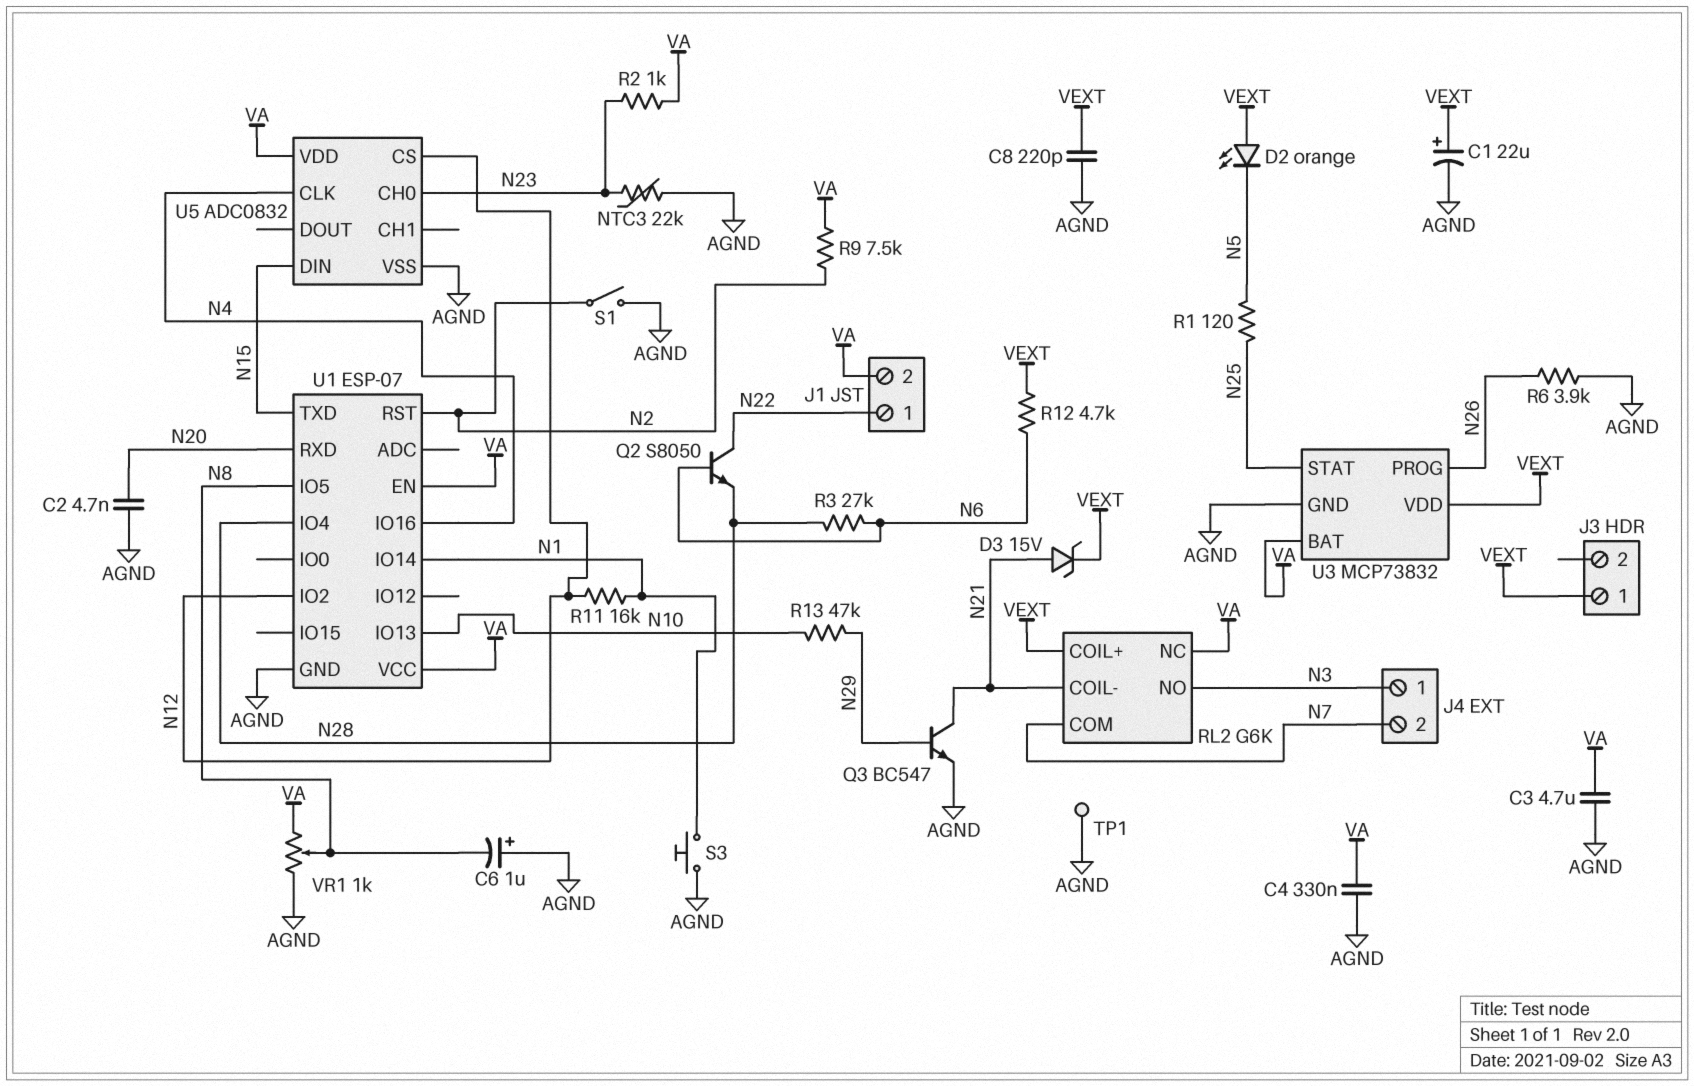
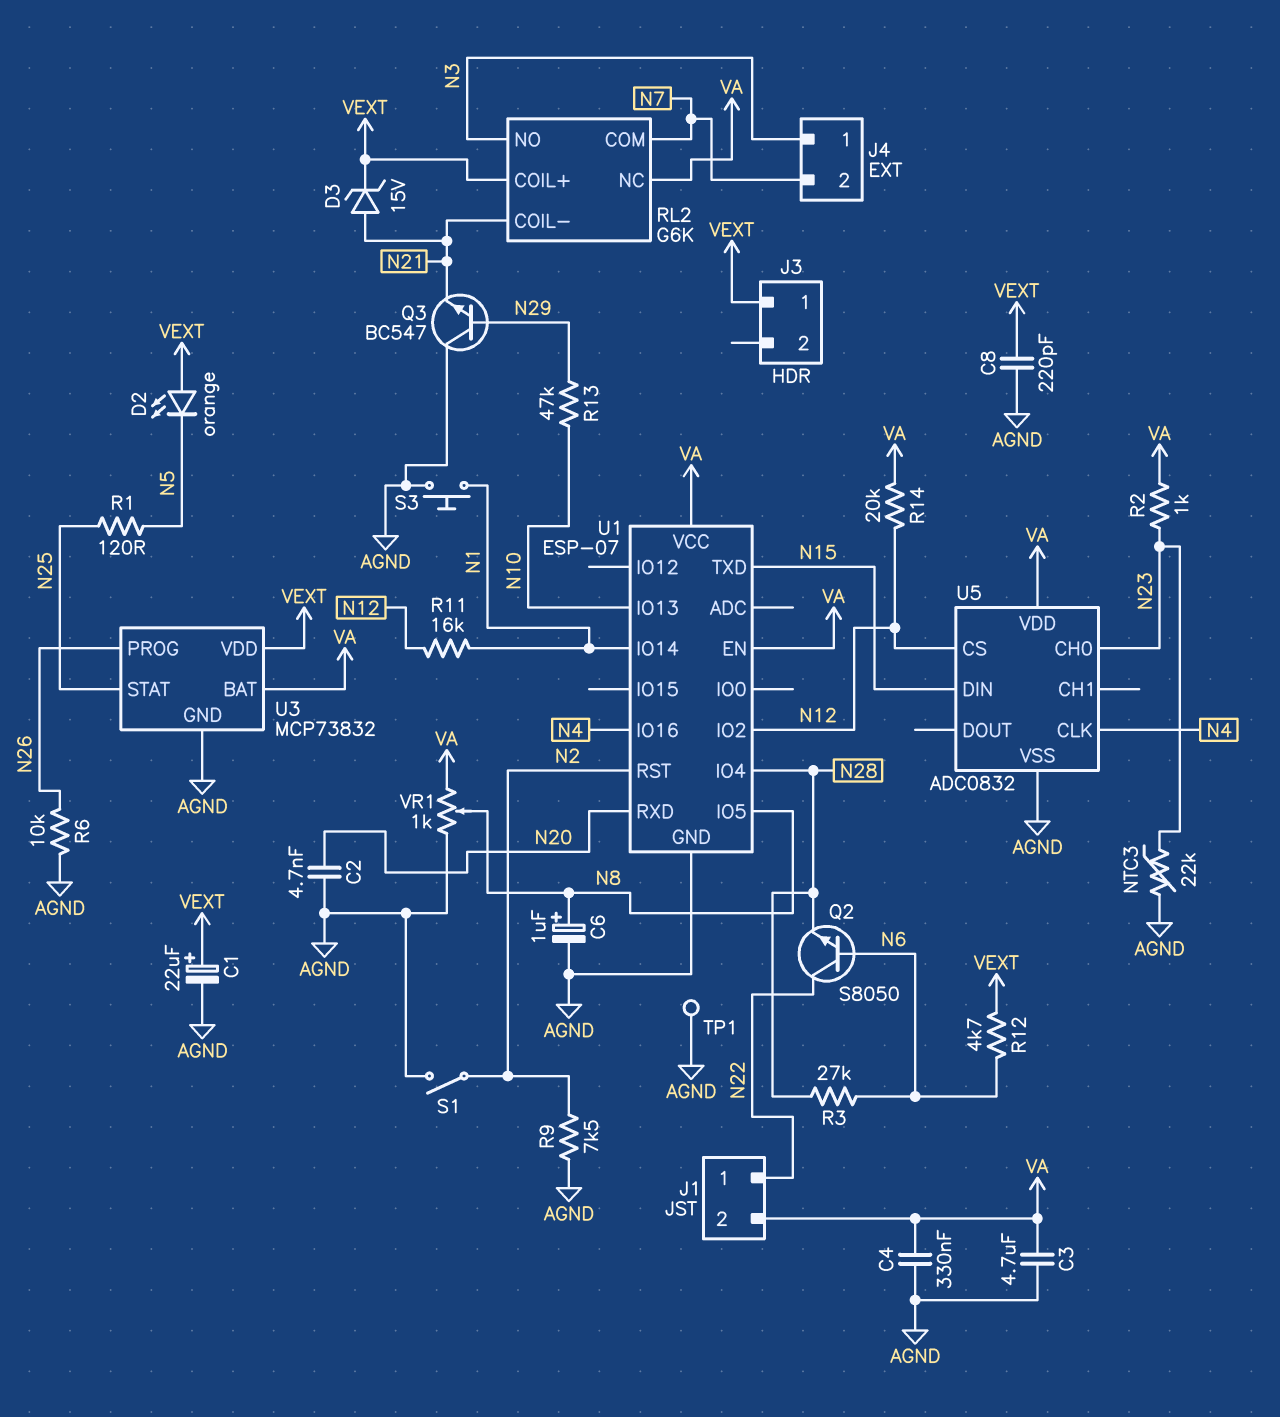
C6: 1uF (plus AGND, minus N8) -> 1uF (plus N8, minus AGND)
Q3: NPN BC547 (B N29, C N21, E AGND) -> NPN BC547 (B N29, C AGND, E N21)
R6: 3.9k (AGND, N26) -> 10k (AGND, N26)
R9: 7.5k (N2, VA) -> 7.5k (AGND, N2)
R14: none -> 20k (N12, VA)

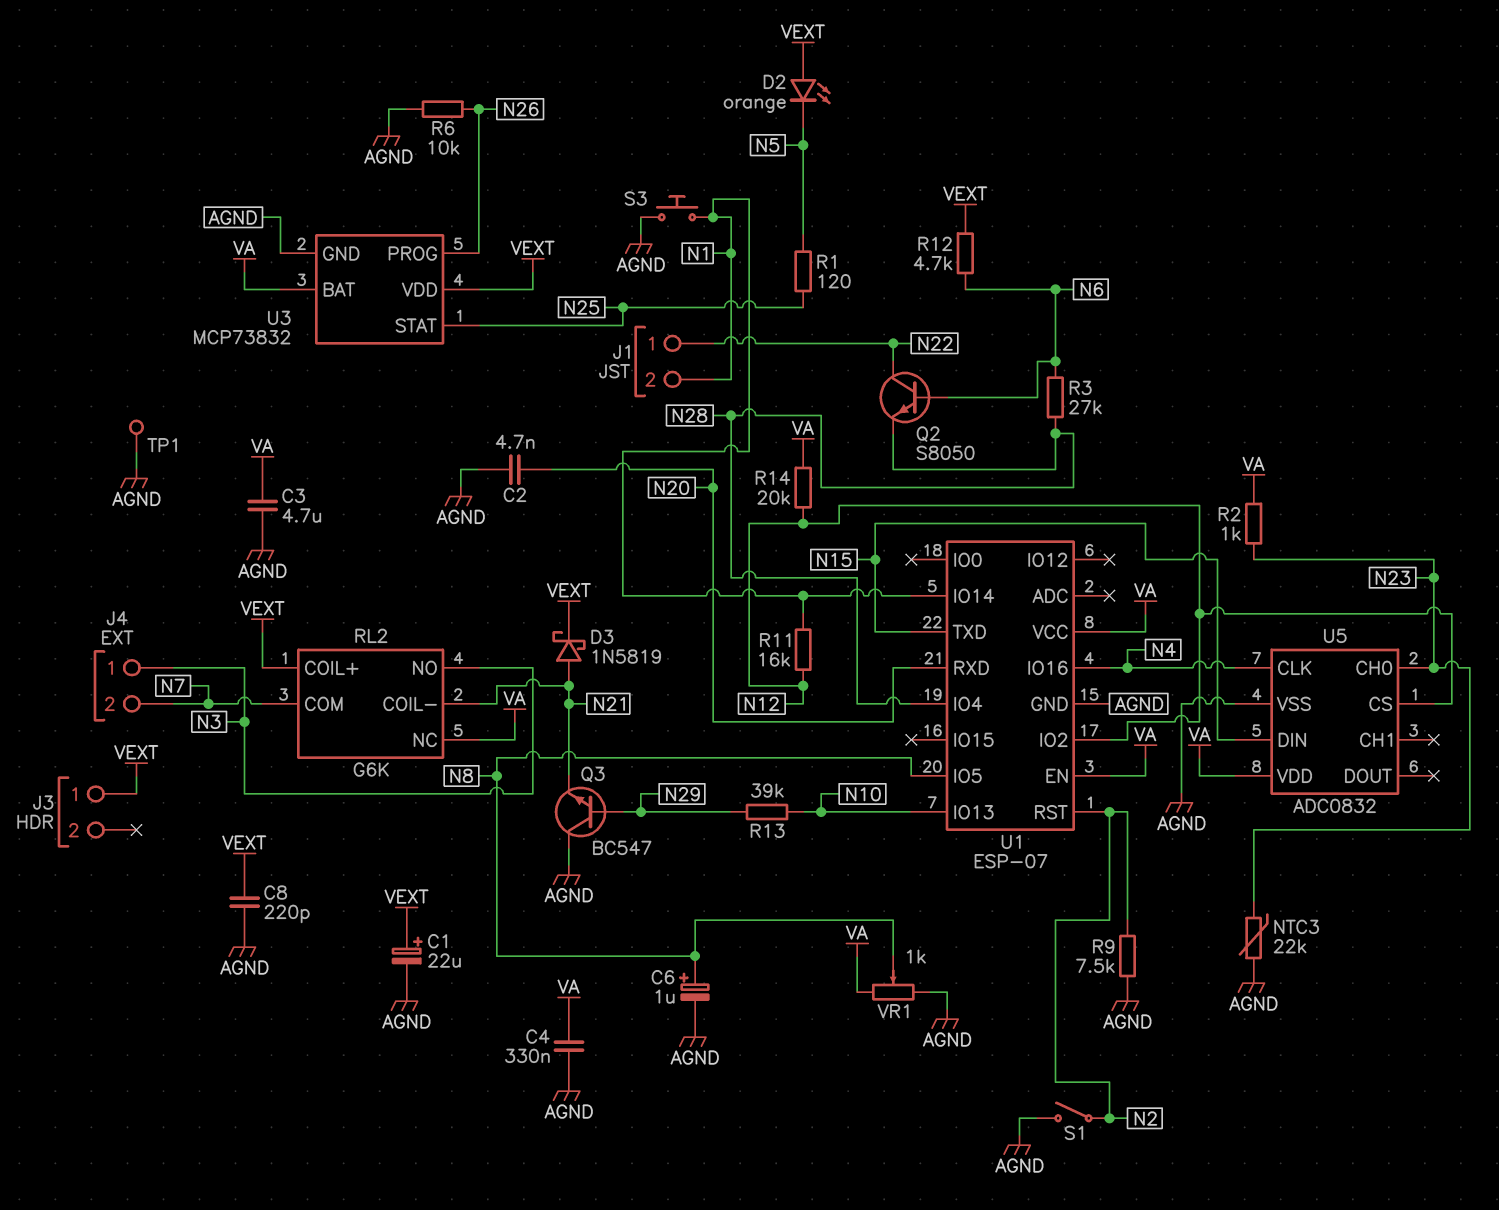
D3: zener 15V (A N21, K VEXT) -> schottky 1N5819 (A N21, K VEXT)
J1 pin 2: VA -> N1
R13: 47k (N10, N29) -> 39k (N10, N29)

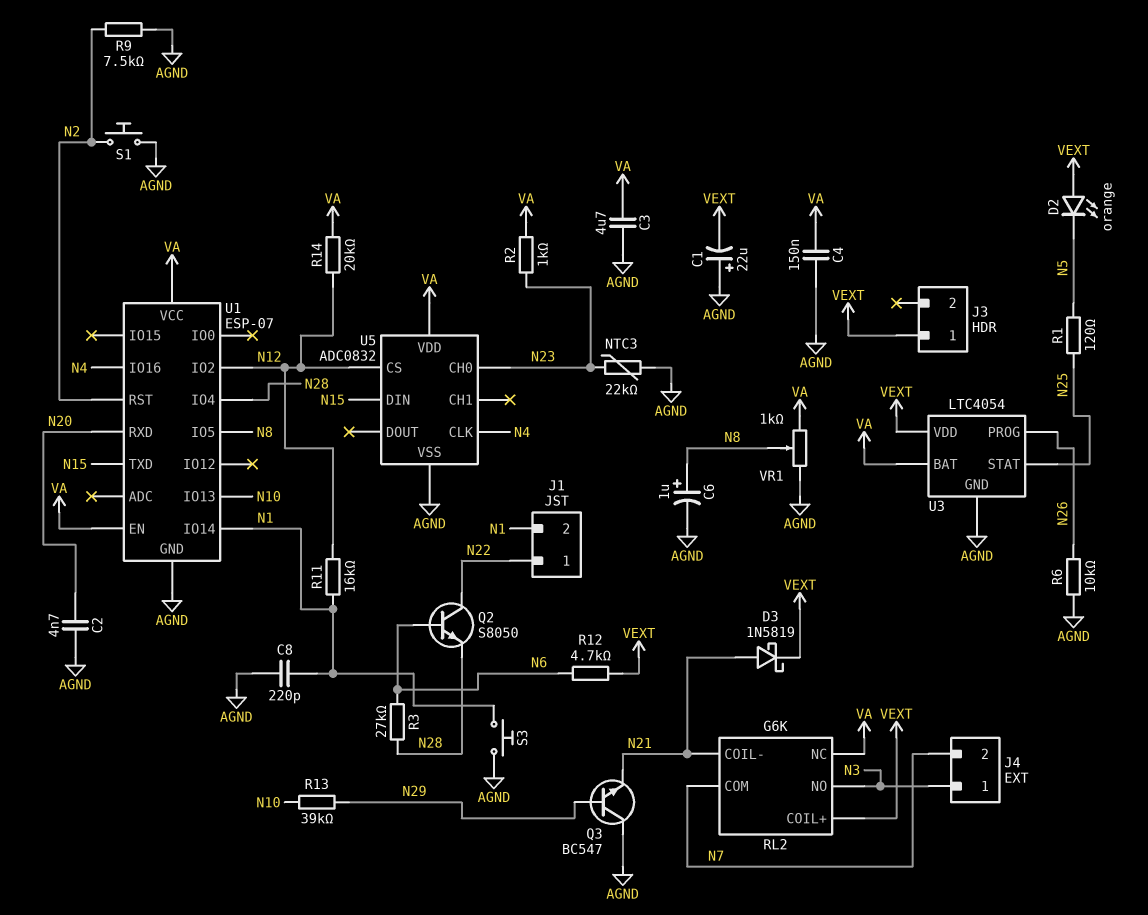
C1: 22uF (plus VEXT, minus AGND) -> 22uF (plus AGND, minus VEXT)
C4: 330nF (AGND, VA) -> 150nF (AGND, VA)
C8: 220pF (AGND, VEXT) -> 220pF (AGND, N1)
S1: switch (AGND, N2) -> button (AGND, N2)
TP1: test point (AGND) -> none
U3: MCP73832 -> LTC4054

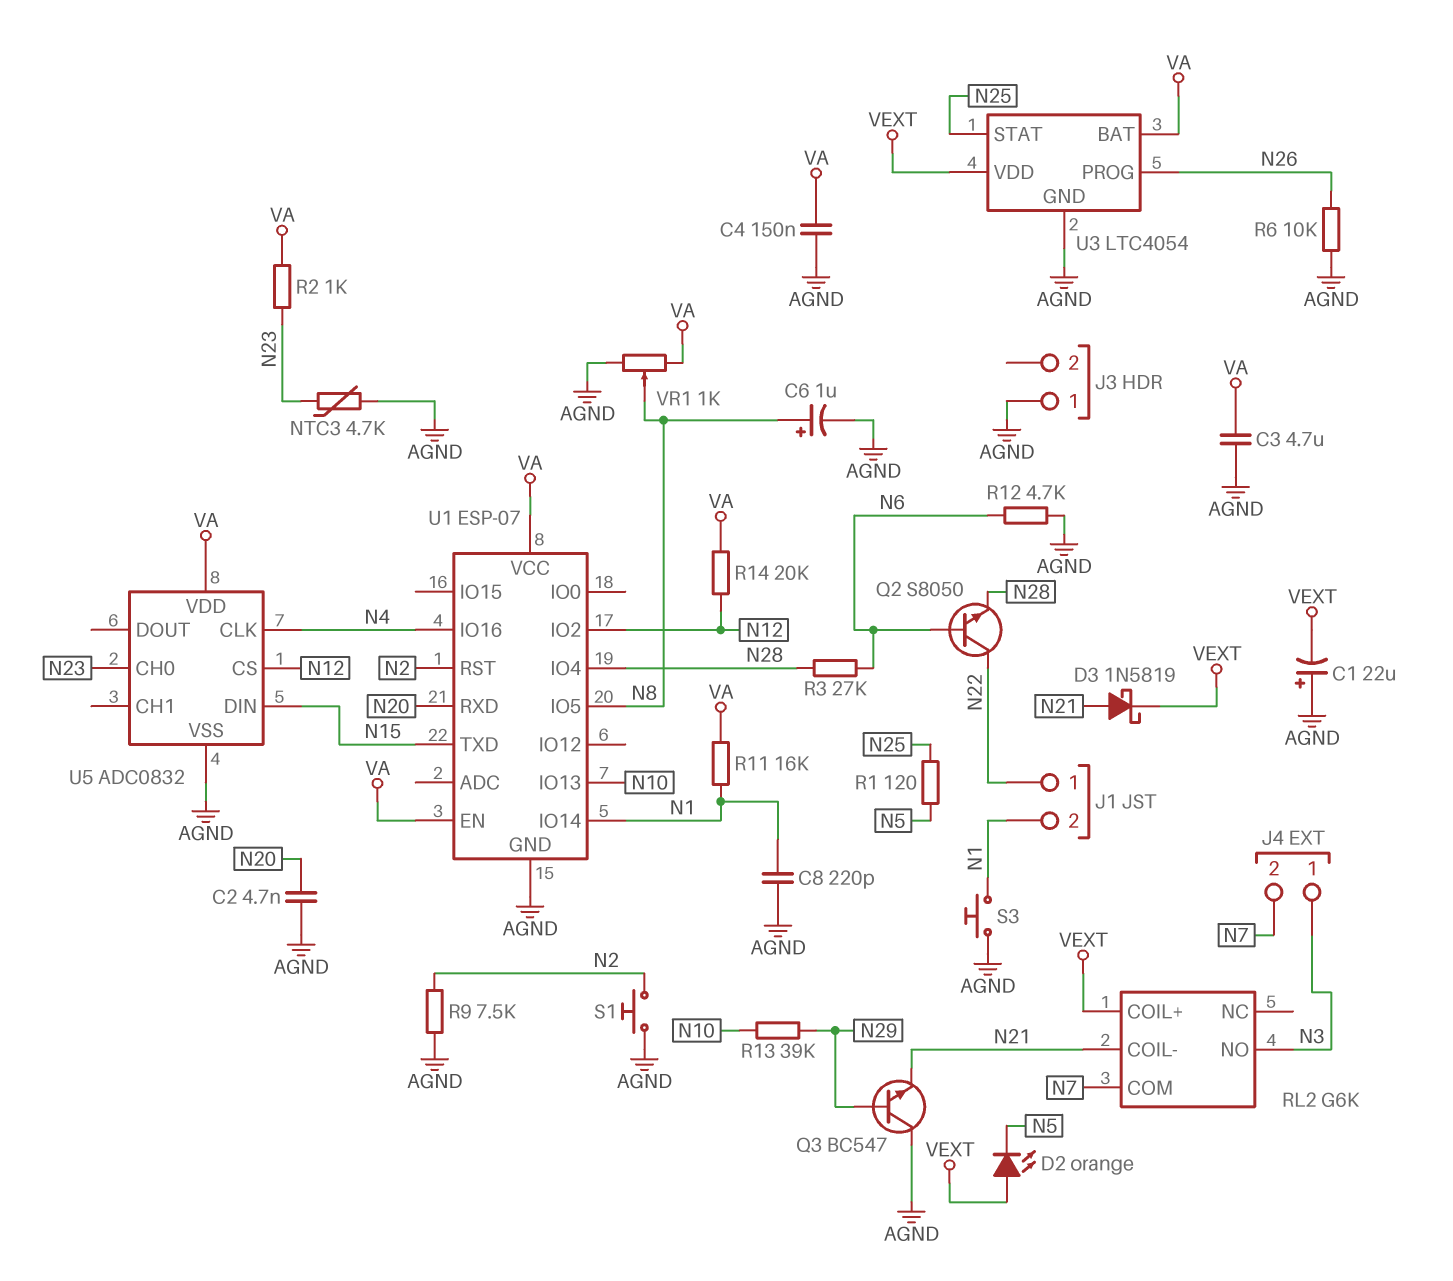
J3 pin 1: VEXT -> AGND
NTC3: 22k (AGND, N23) -> 4.7k (AGND, N23)
R11: 16k (N1, N12) -> 16k (N1, VA)
R12: 4.7k (N6, VEXT) -> 4.7k (AGND, N6)
RL2 pin NC: VA -> none

